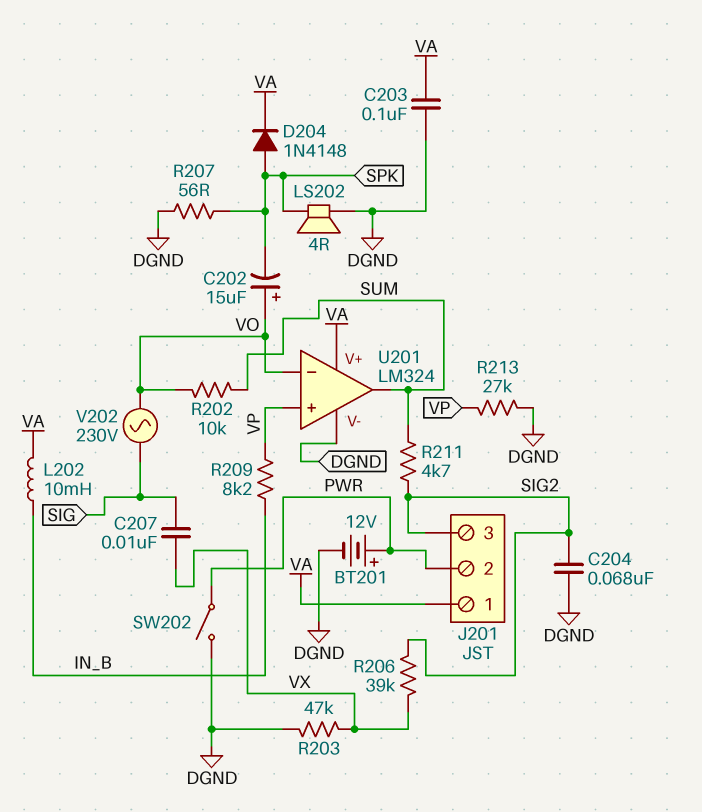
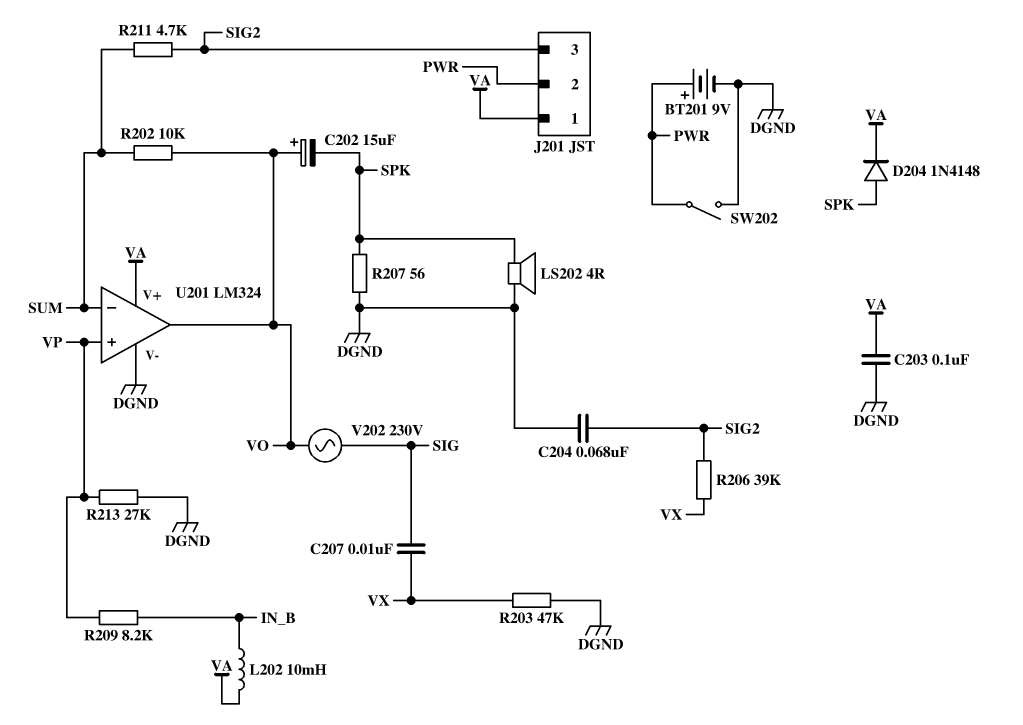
BT201: 12V (plus PWR, minus DGND) -> 9V (plus PWR, minus DGND)
U201 pin in-: VO -> SUM
U201 pin out: SUM -> VO

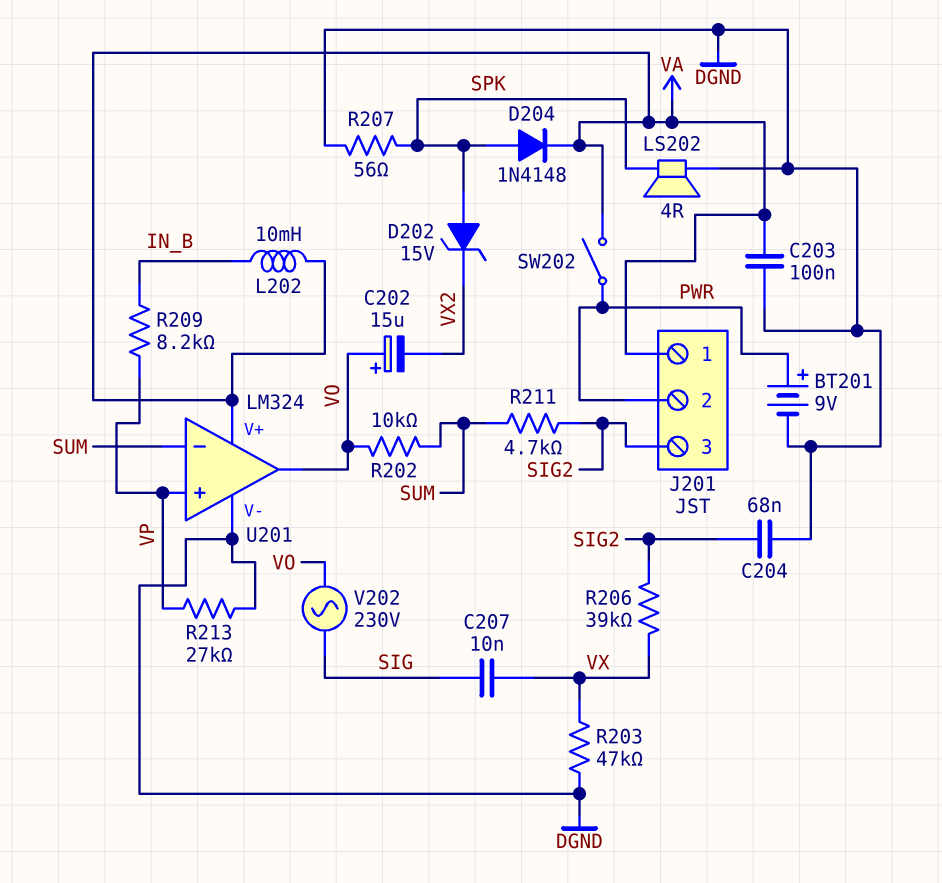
C202: 15uF (plus VO, minus SPK) -> 15uF (plus VO, minus VX2)
D202: none -> zener 15V (A SPK, K VX2)
SW202: switch (DGND, PWR) -> switch (PWR, VA)

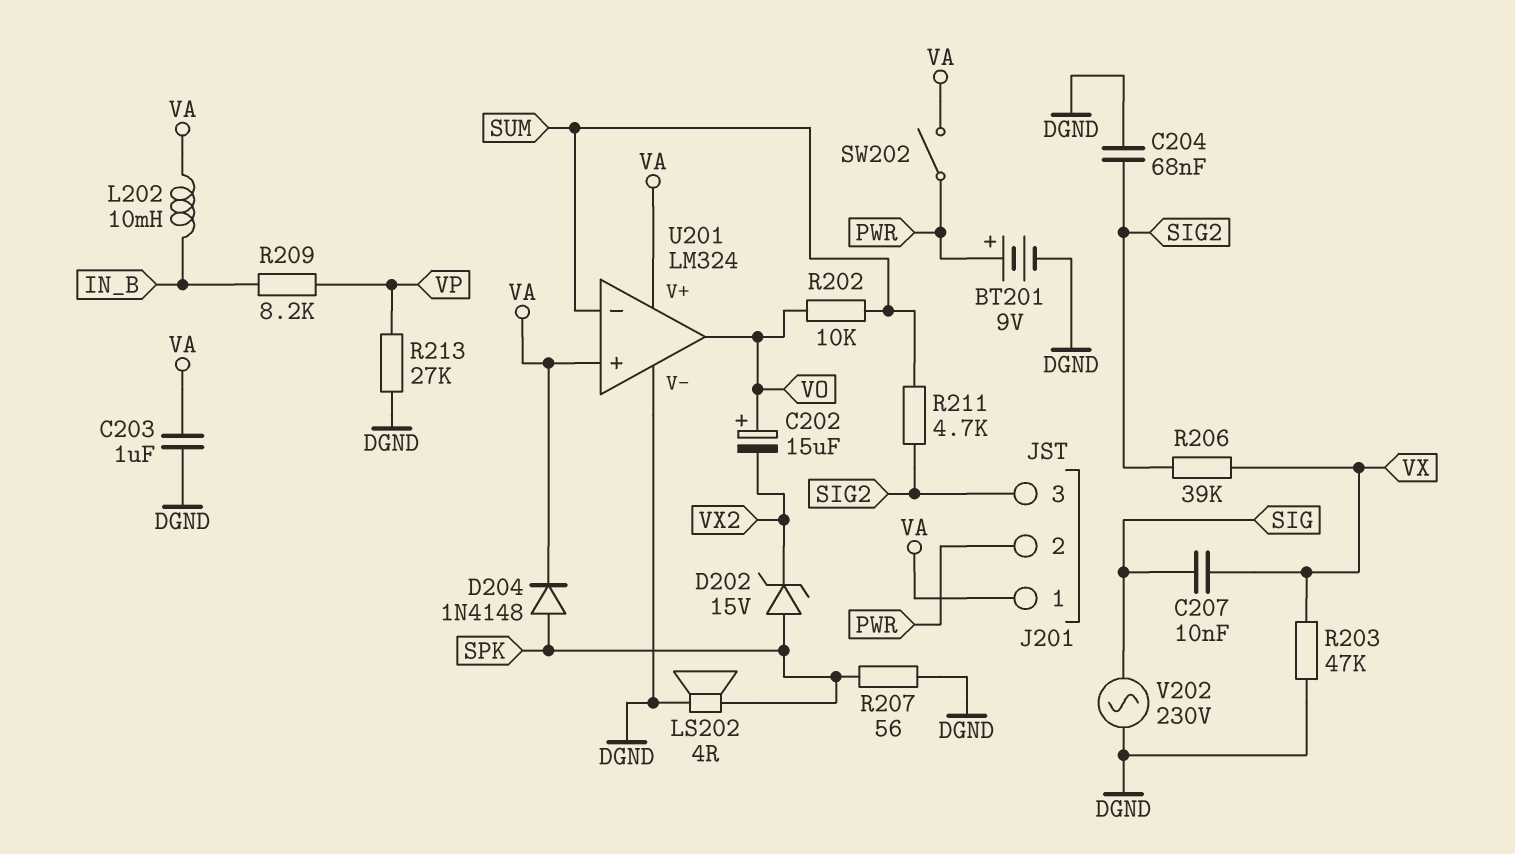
C203: 100nF (DGND, VA) -> 1uF (DGND, VA)
U201 pin in+: VP -> VA
V202: AC 230V (SIG, VO) -> AC 230V (DGND, SIG)

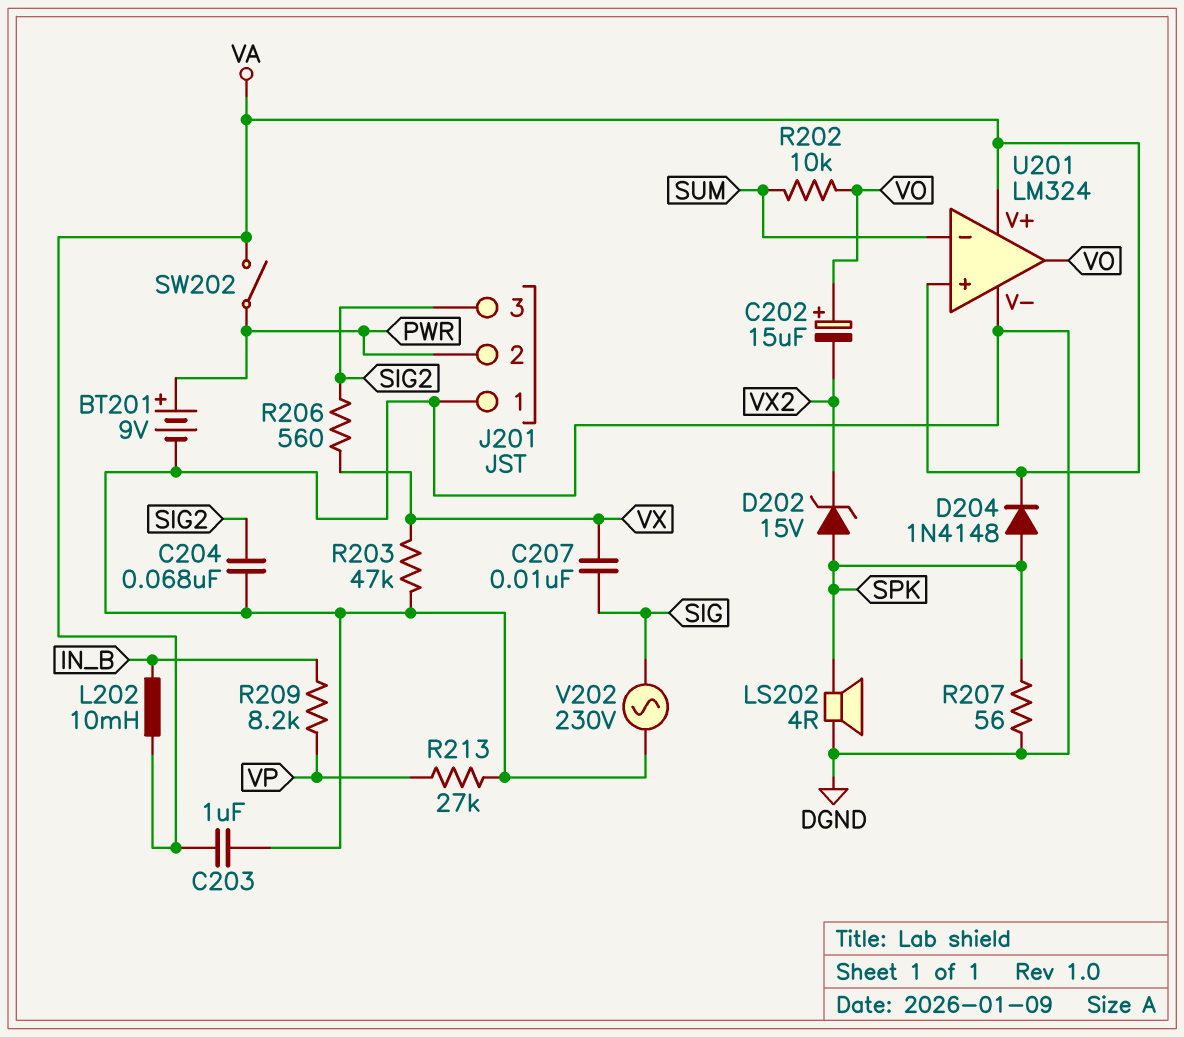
J201 pin 1: VA -> DGND
R206: 39k (SIG2, VX) -> 560 (SIG2, VX)
R211: 4.7k (SIG2, SUM) -> none

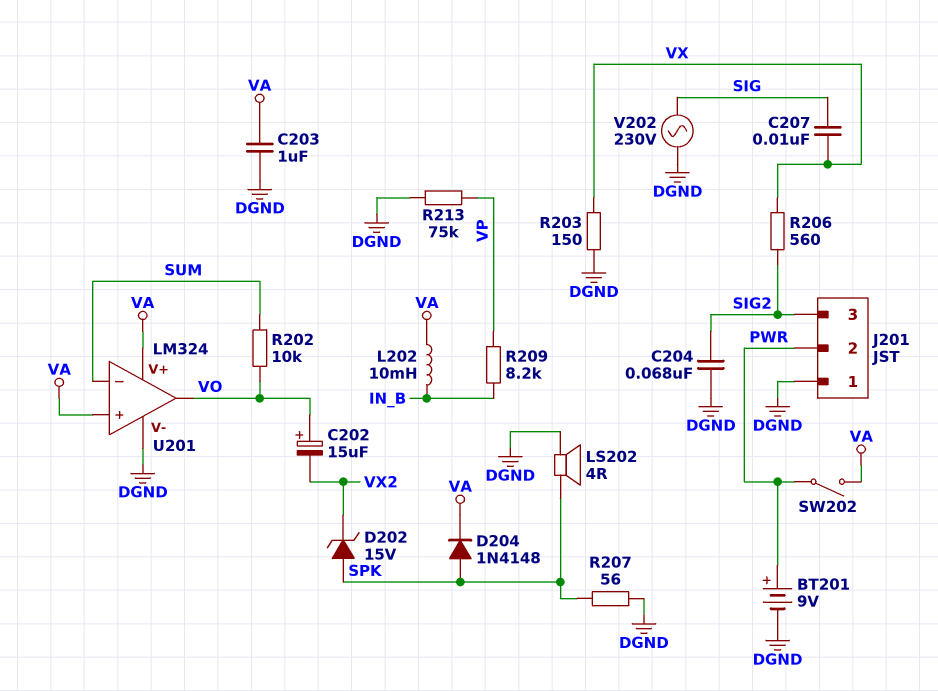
R203: 47k (DGND, VX) -> 150 (DGND, VX)
R213: 27k (DGND, VP) -> 75k (DGND, VP)

